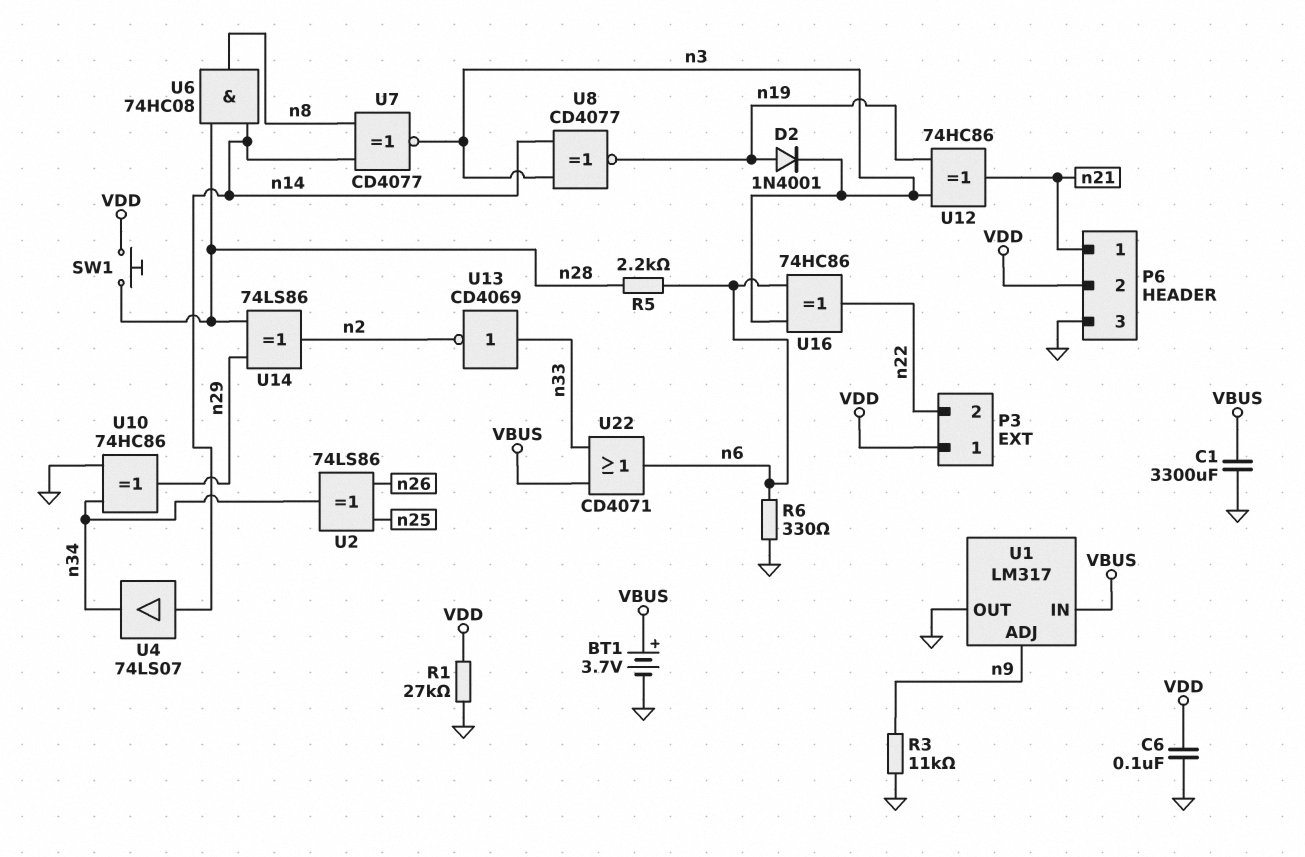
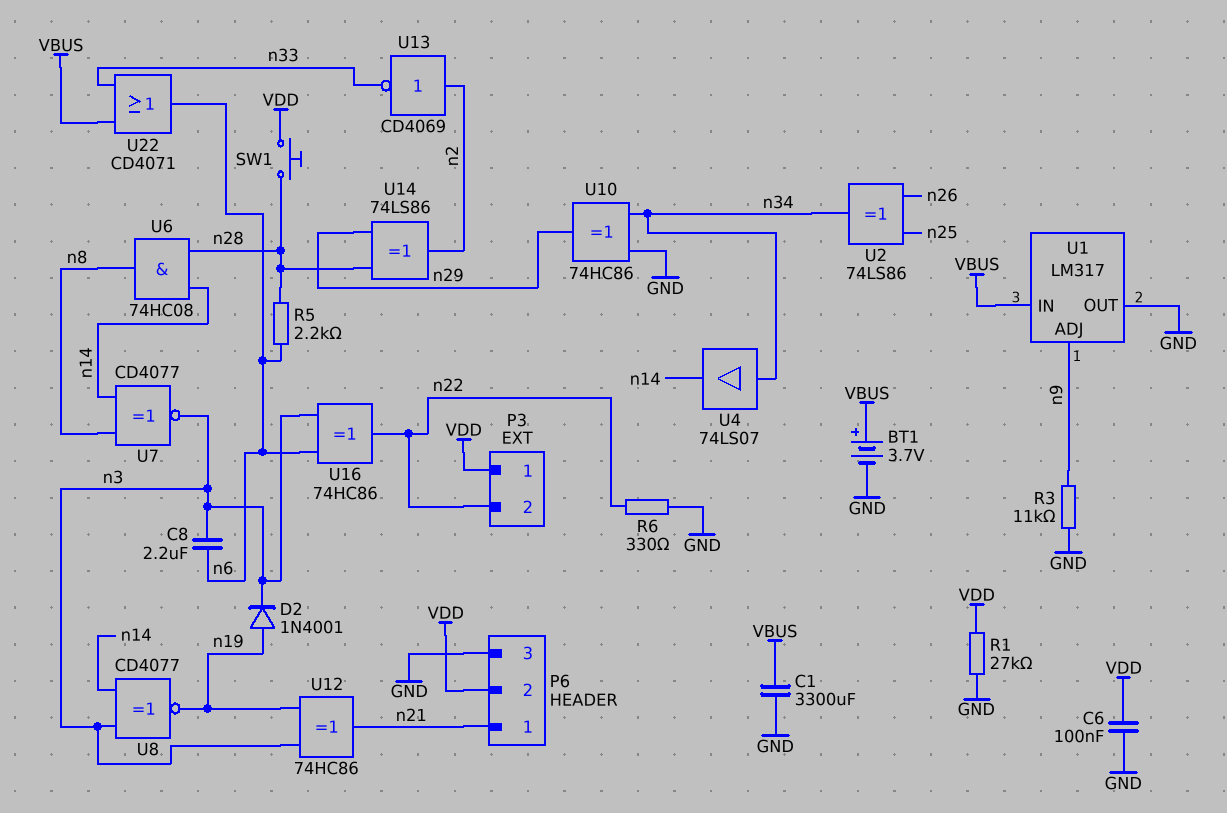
C8: none -> 2.2uF (n3, n6)
R6: 330 (GND, n6) -> 330 (GND, n22)
U4: buffer 74LS07 (in n14, out n34) -> buffer 74LS07 (in n34, out n14)
U13: NOT CD4069 (in n33, out n2) -> NOT CD4069 (in n2, out n33)

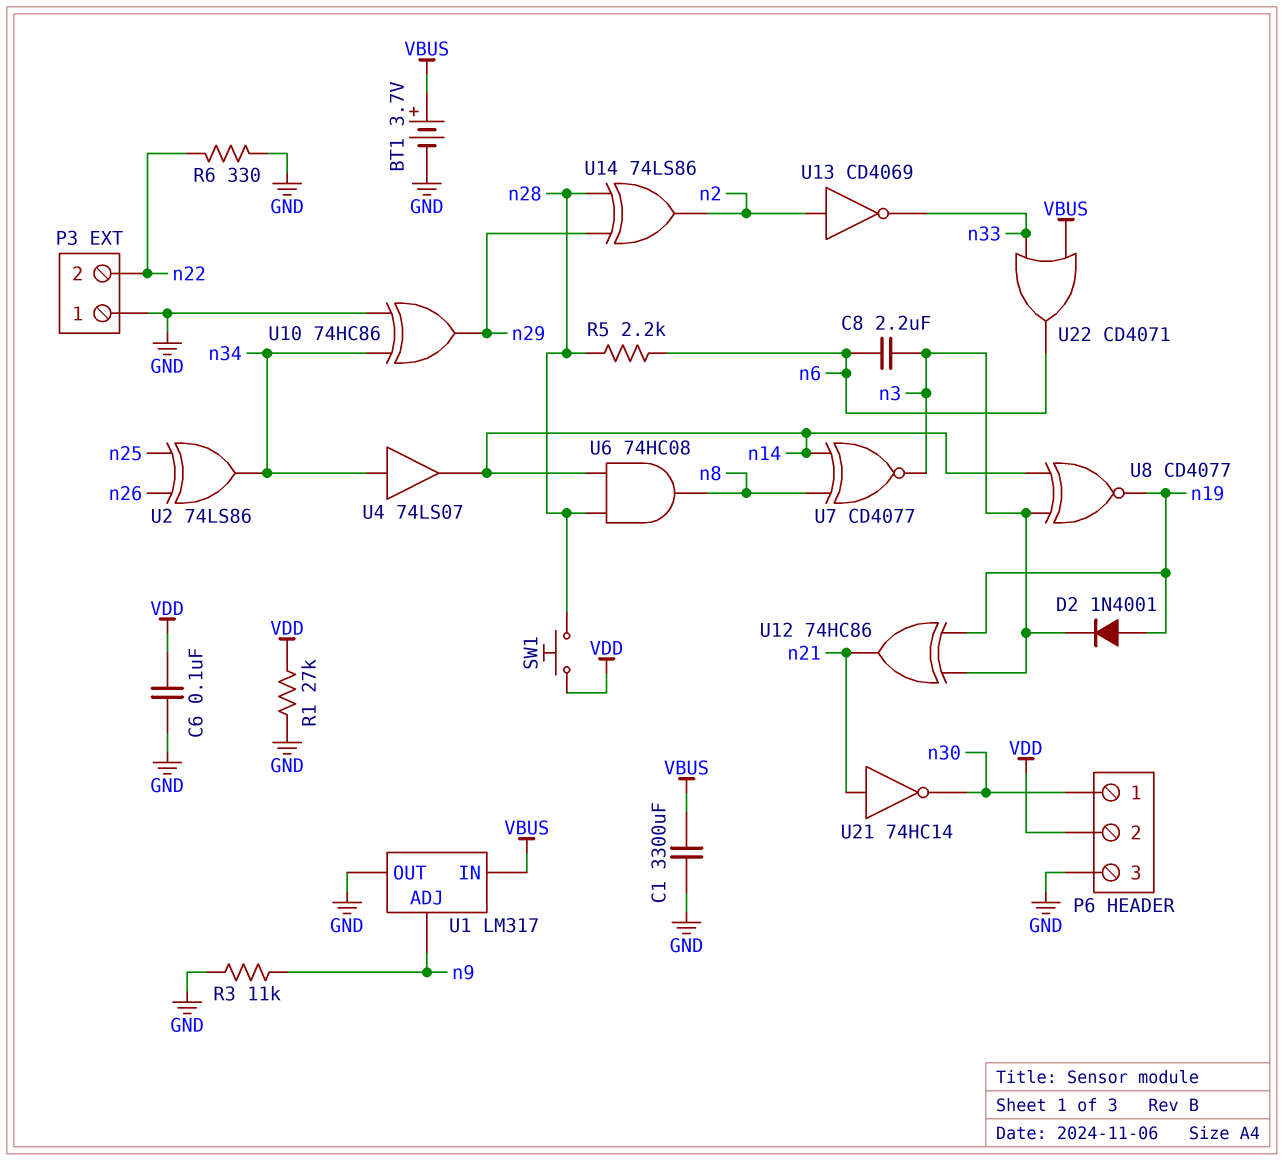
P3 pin 1: VDD -> GND
P6 pin 1: n21 -> n30
U16: XOR 74HC86 (in n3, in n6, out n22) -> none
U21: none -> NOT 74HC14 (in n21, out n30)

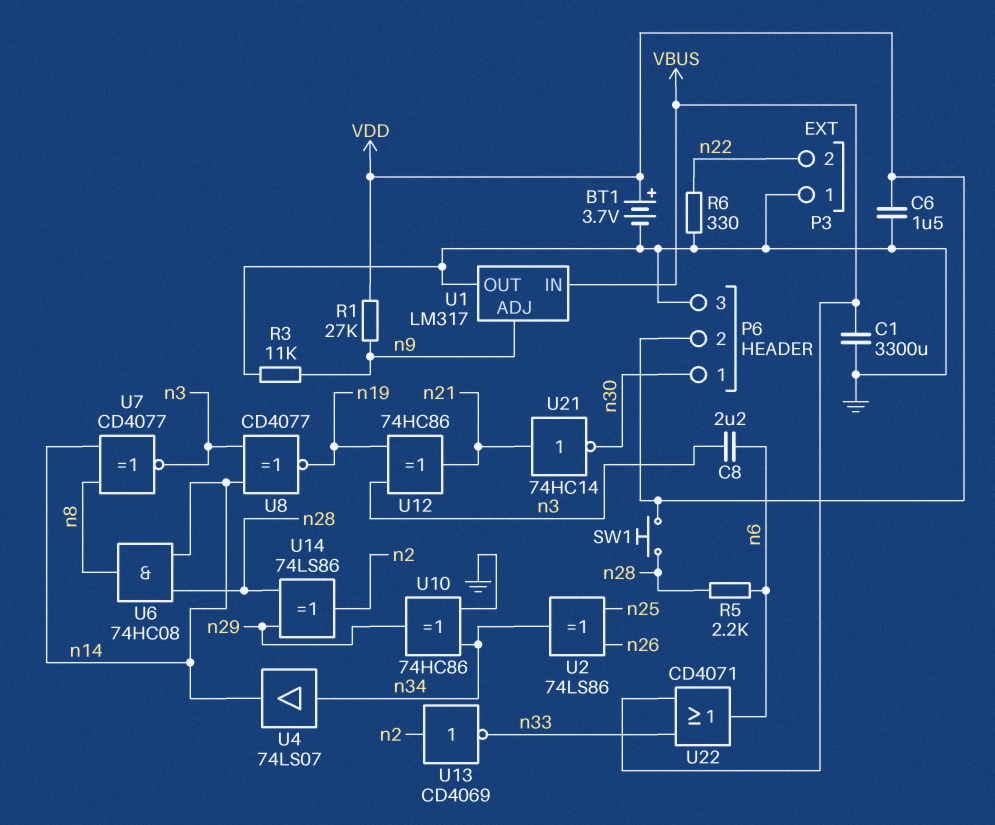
BT1: 3.7V (plus VBUS, minus GND) -> 3.7V (plus VDD, minus GND)
C6: 100nF (GND, VDD) -> 1.5uF (GND, VDD)
D2: diode 1N4001 (A n19, K n3) -> none
R1: 27k (GND, VDD) -> 27k (VDD, n9)

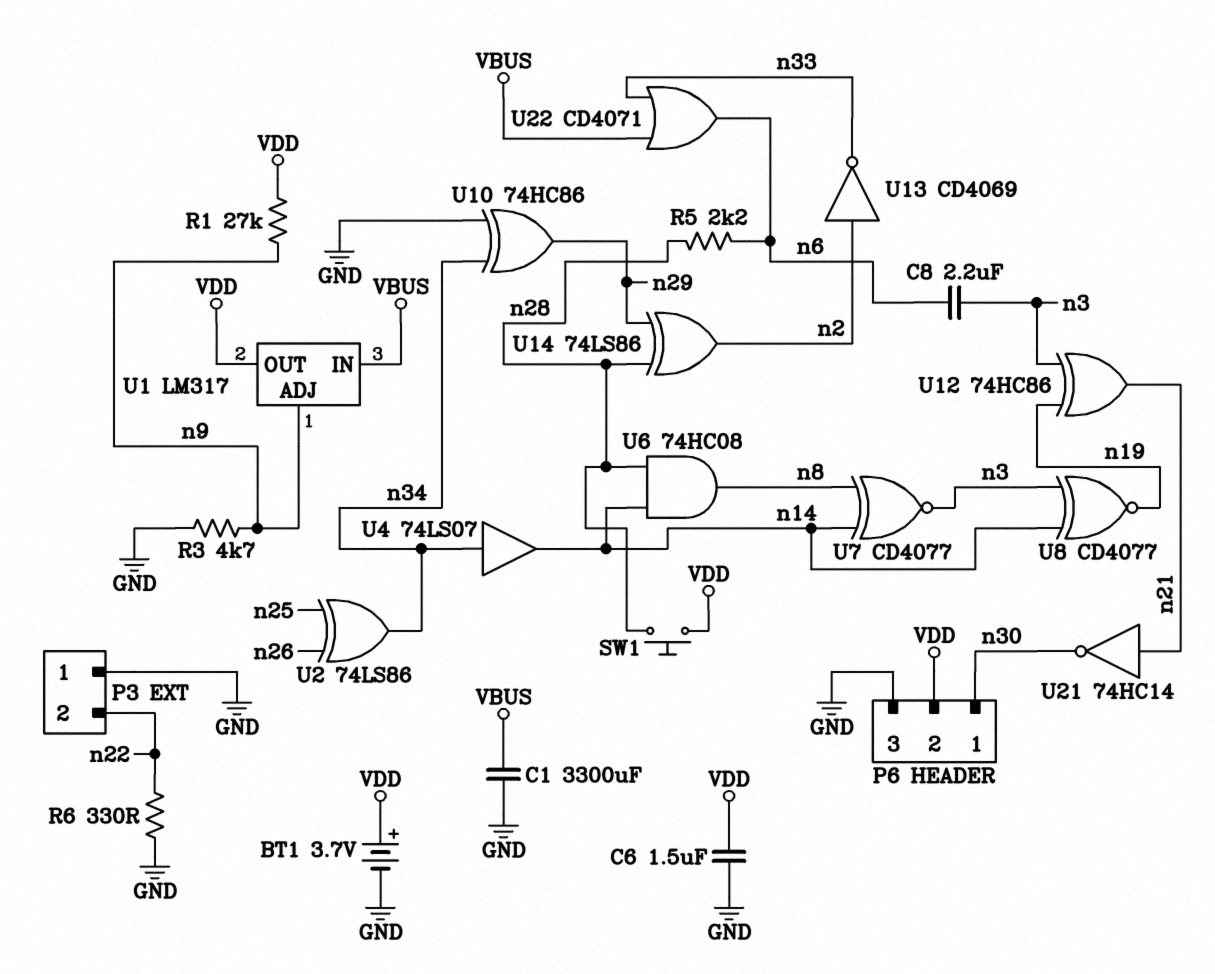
R3: 11k (GND, n9) -> 4.7k (GND, n9)
U1 pin OUT: GND -> VDD

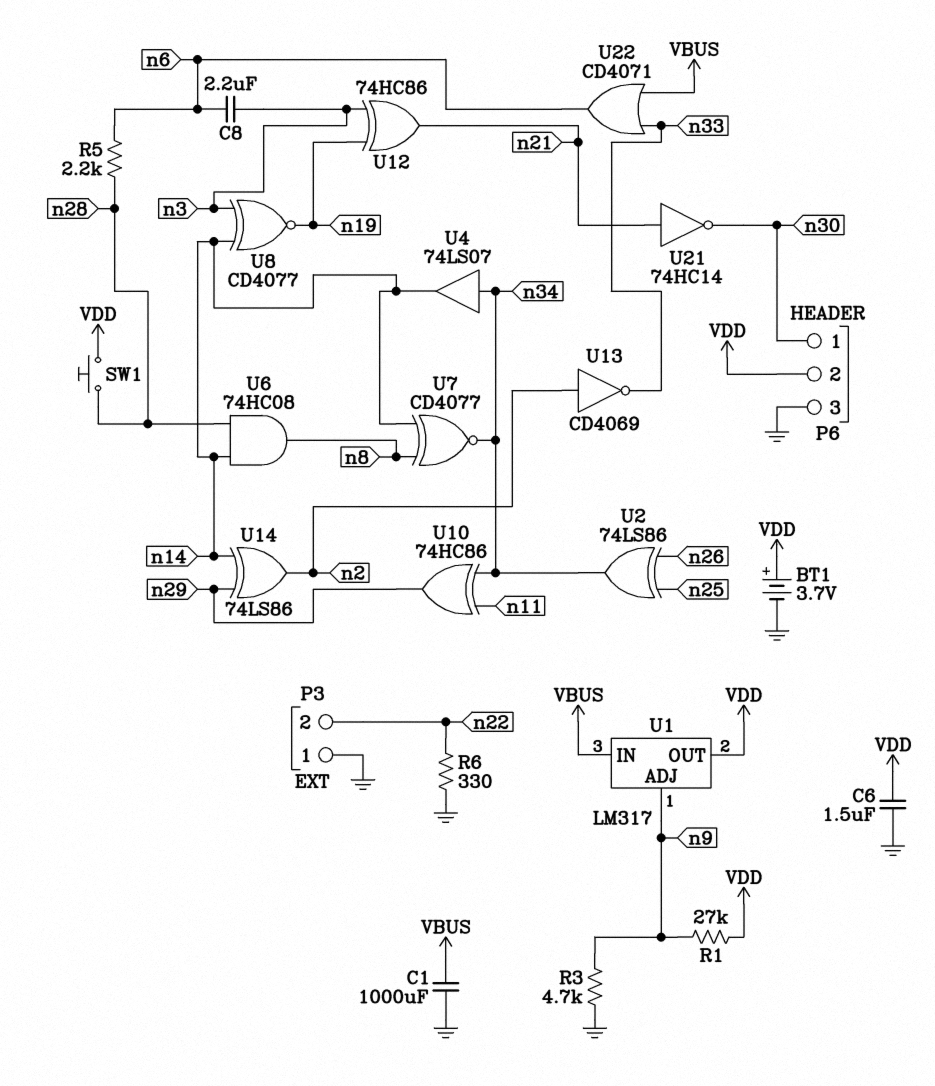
C1: 3300uF (GND, VBUS) -> 1000uF (GND, VBUS)
U7: XNOR CD4077 (in n8, in n14, out n3) -> XNOR CD4077 (in n8, in n14, out n34)
U10: XOR 74HC86 (in GND, in n34, out n29) -> XOR 74HC86 (in n11, in n34, out n29)
U14: XOR 74LS86 (in n28, in n29, out n2) -> XOR 74LS86 (in n14, in n29, out n2)

